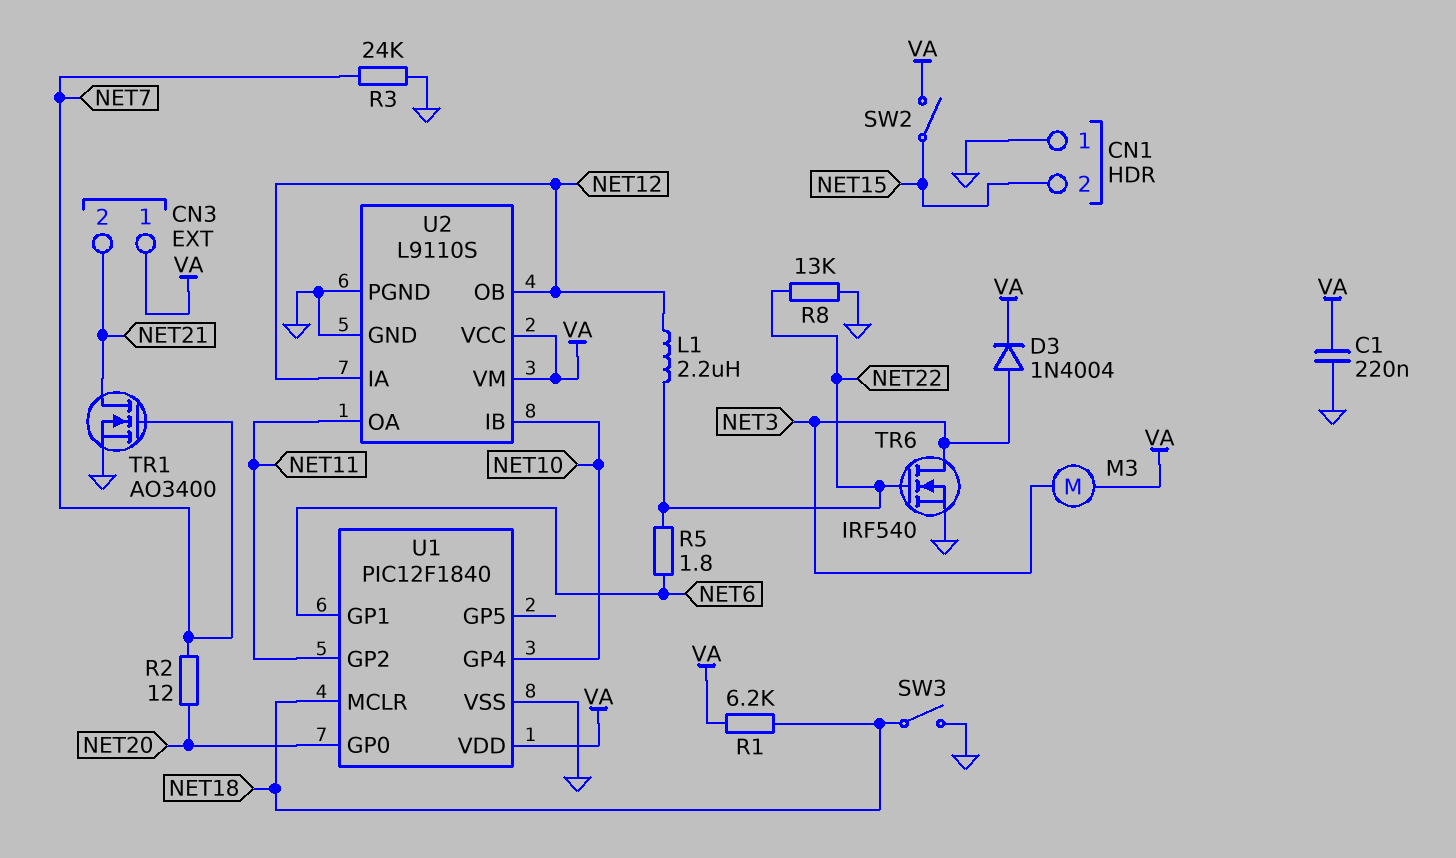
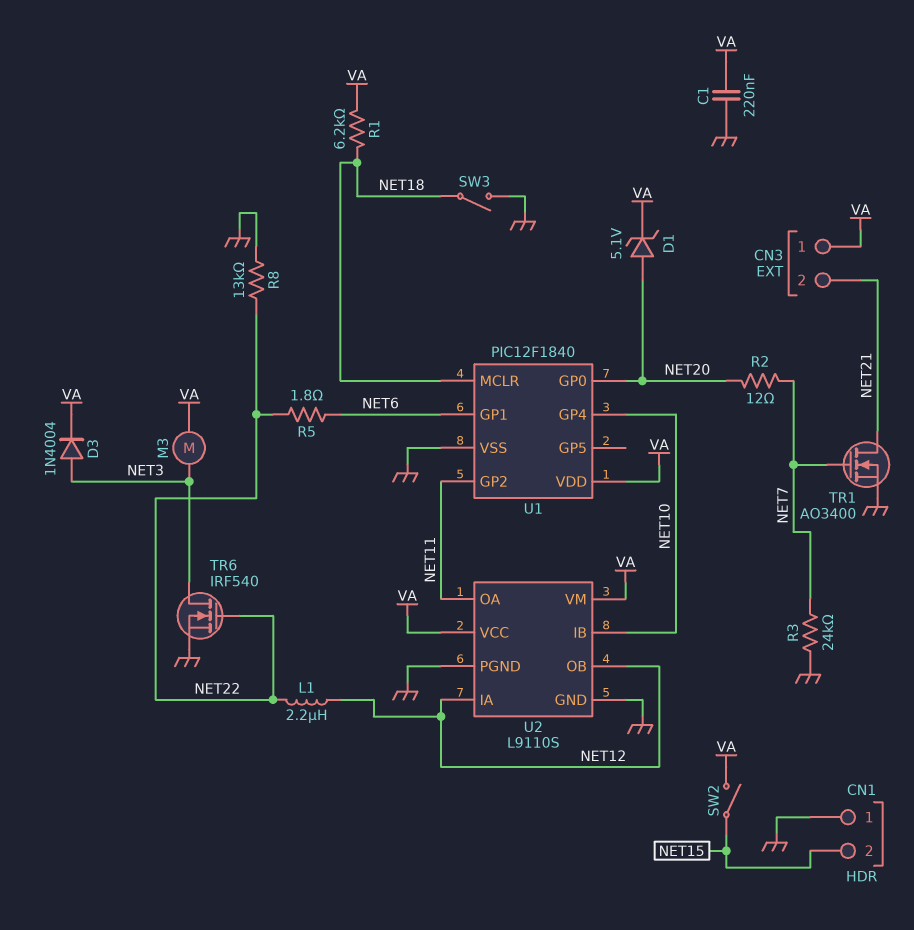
D1: none -> zener 5.1V (A NET20, K VA)

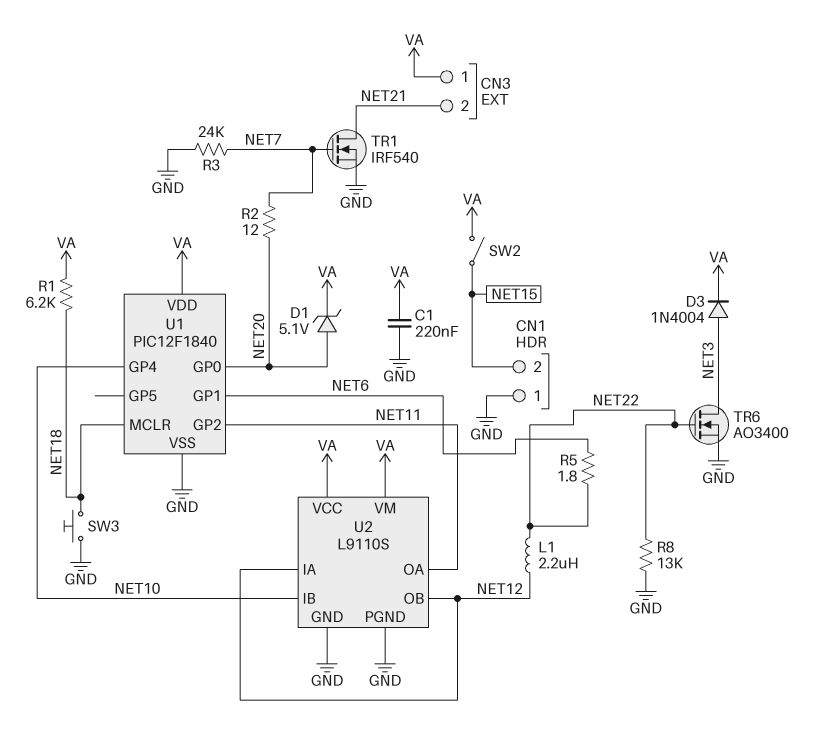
M3: motor (NET3, VA) -> none
SW3: switch (GND, NET18) -> button (GND, NET18)
TR1: NMOS AO3400 (G NET7, D NET21, S GND) -> NMOS IRF540 (G NET7, D NET21, S GND)
TR6: NMOS IRF540 (G NET22, D NET3, S GND) -> NMOS AO3400 (G NET22, D NET3, S GND)

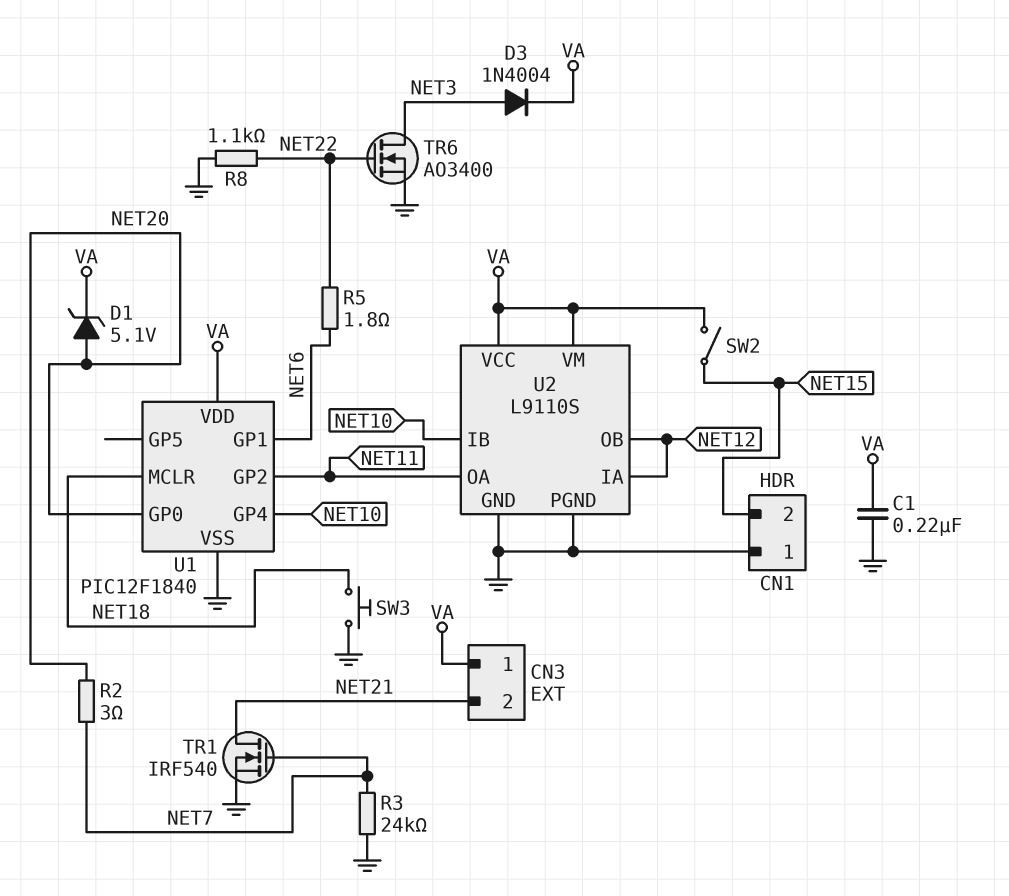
L1: 2.2uH (NET12, NET22) -> none
R1: 6.2k (NET18, VA) -> none
R2: 12 (NET7, NET20) -> 3 (NET7, NET20)
R8: 13k (GND, NET22) -> 1.1k (GND, NET22)

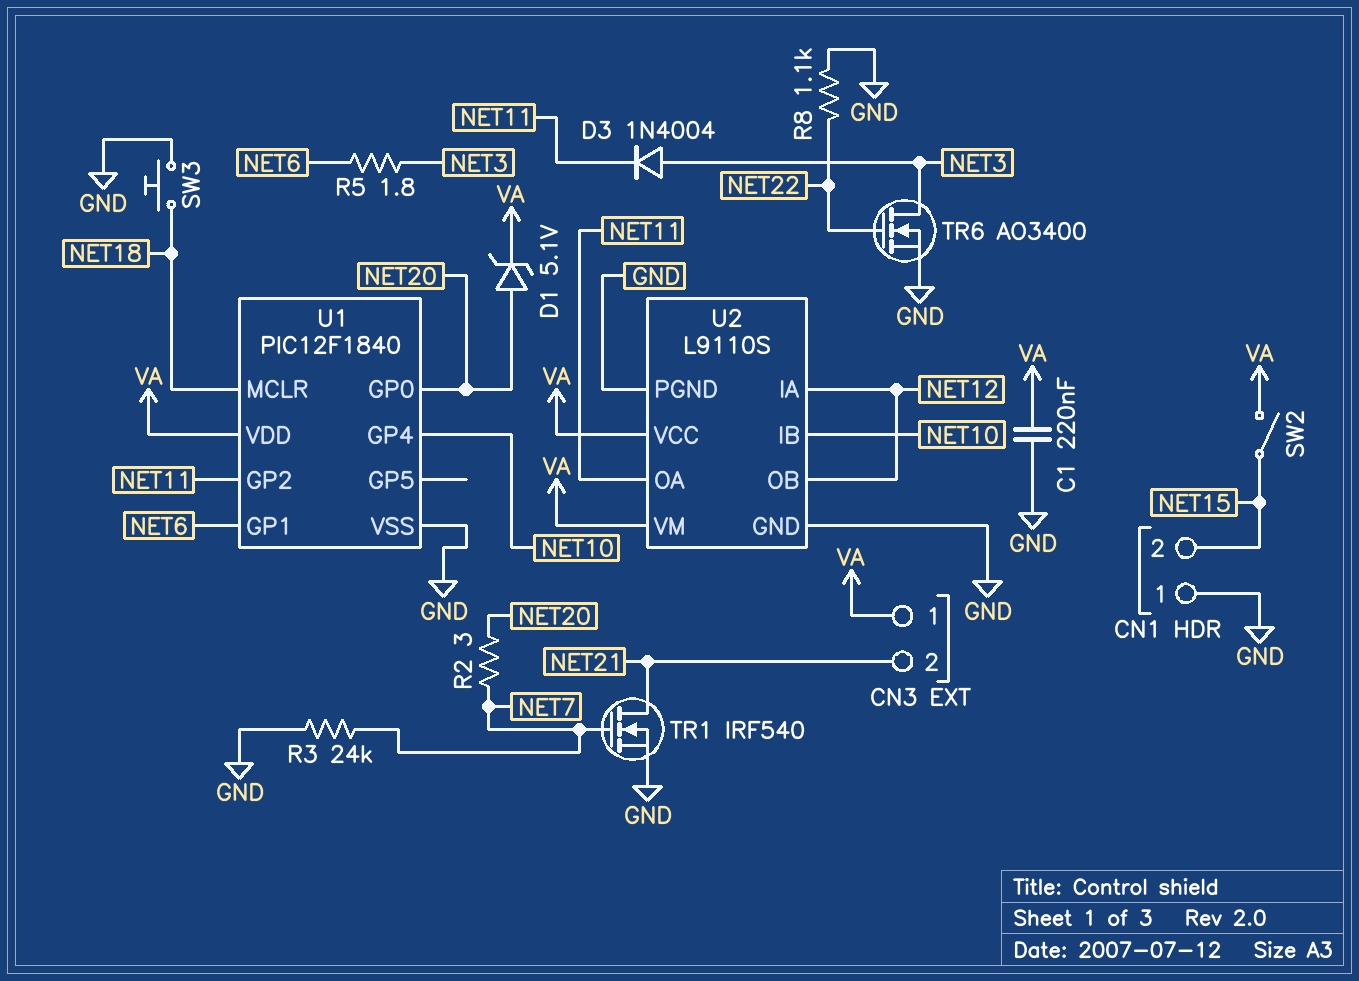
D3: diode 1N4004 (A NET3, K VA) -> diode 1N4004 (A NET3, K NET11)
R5: 1.8 (NET6, NET22) -> 1.8 (NET3, NET6)

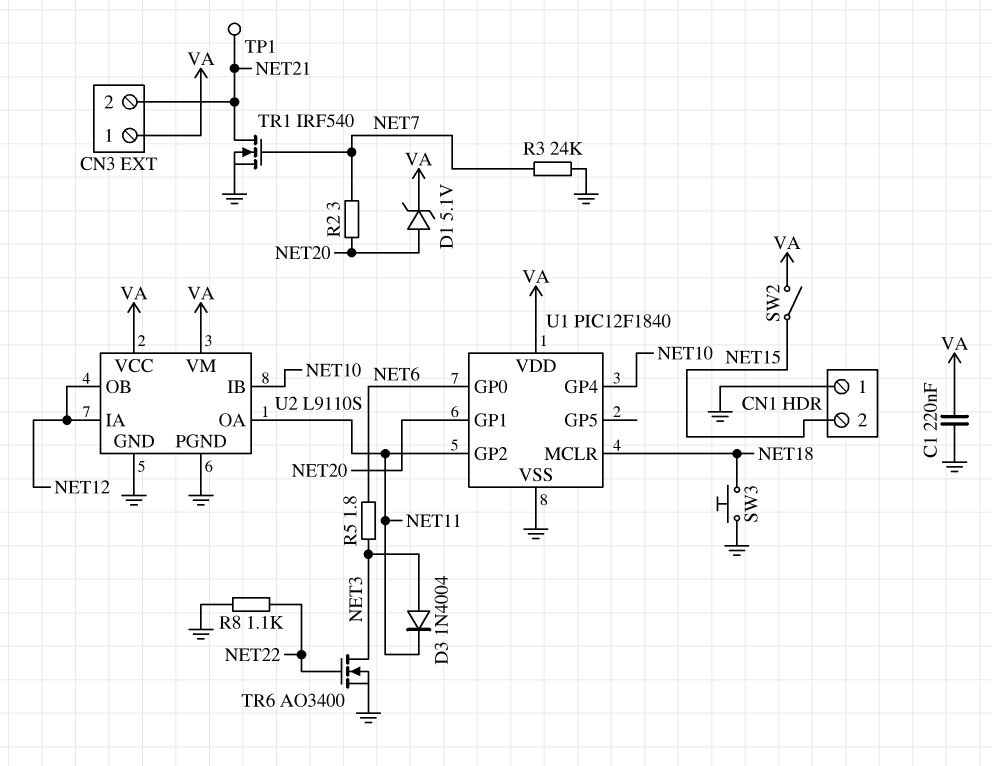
TP1: none -> test point (NET21)
U1 pin GP0: NET20 -> NET6
U1 pin GP1: NET6 -> NET20

